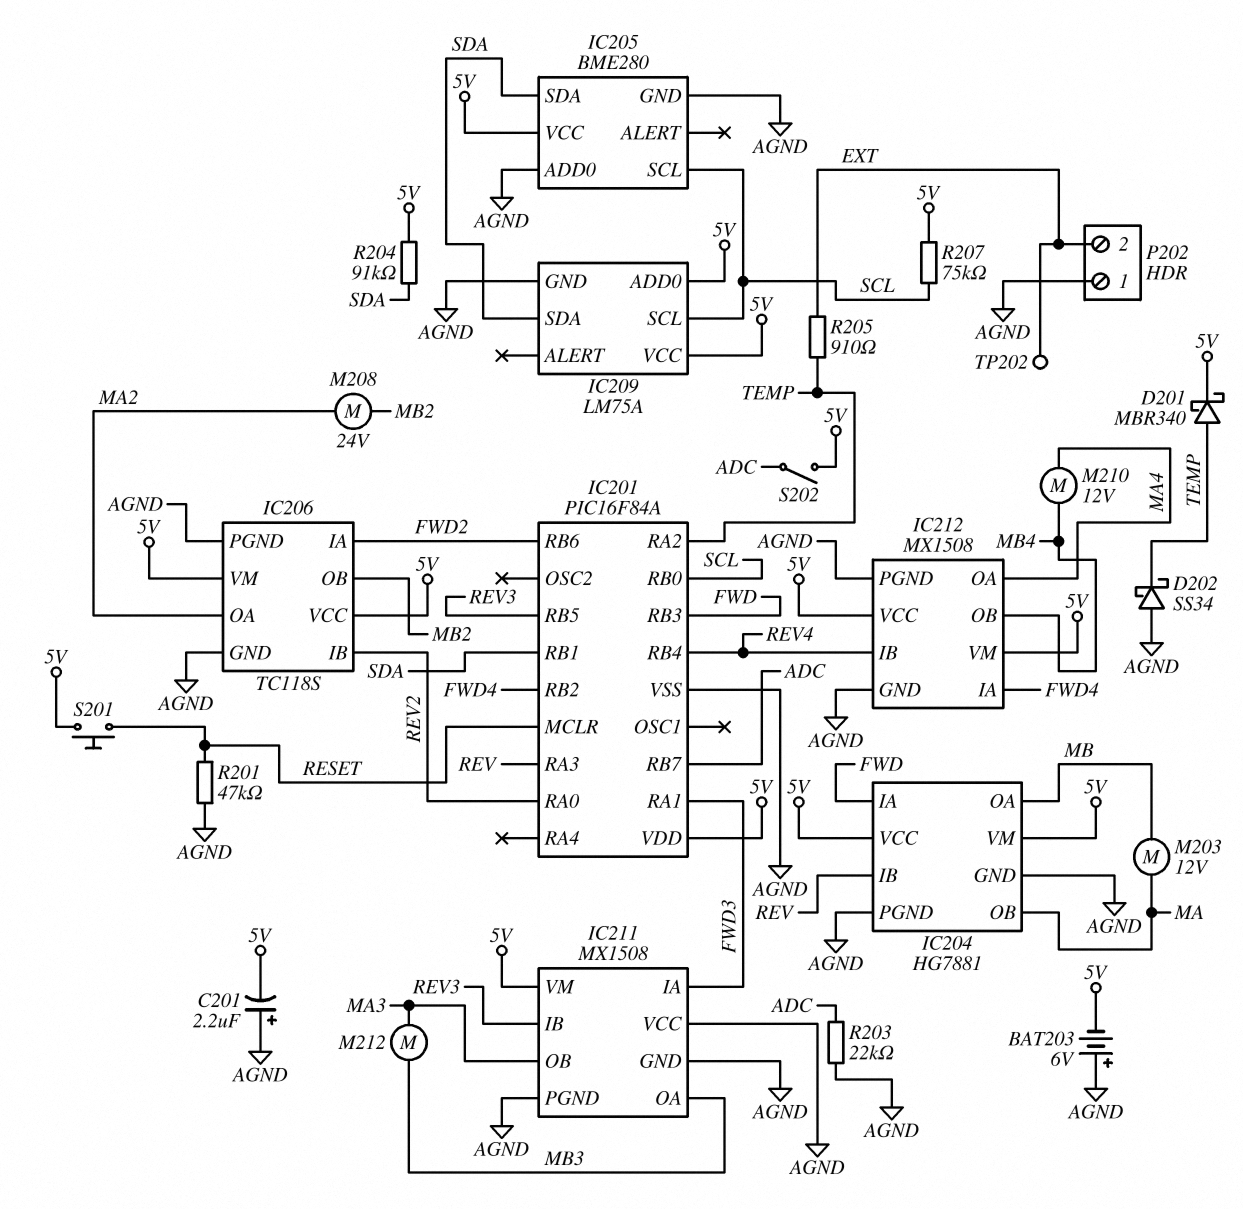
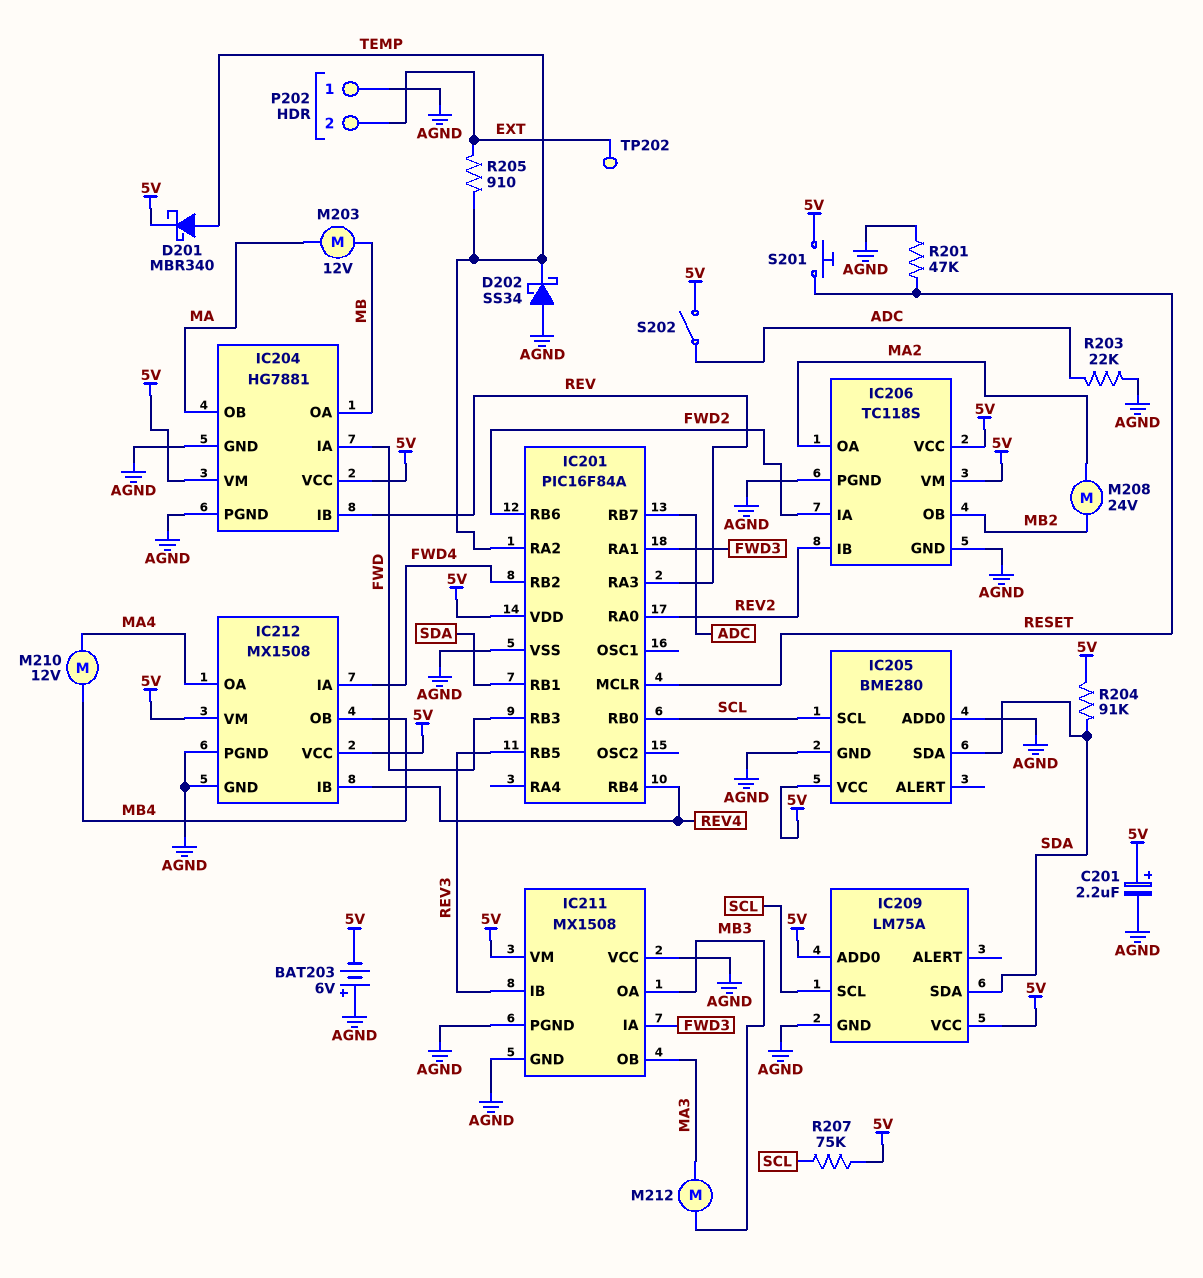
C201: 2.2uF (plus AGND, minus 5V) -> 2.2uF (plus 5V, minus AGND)

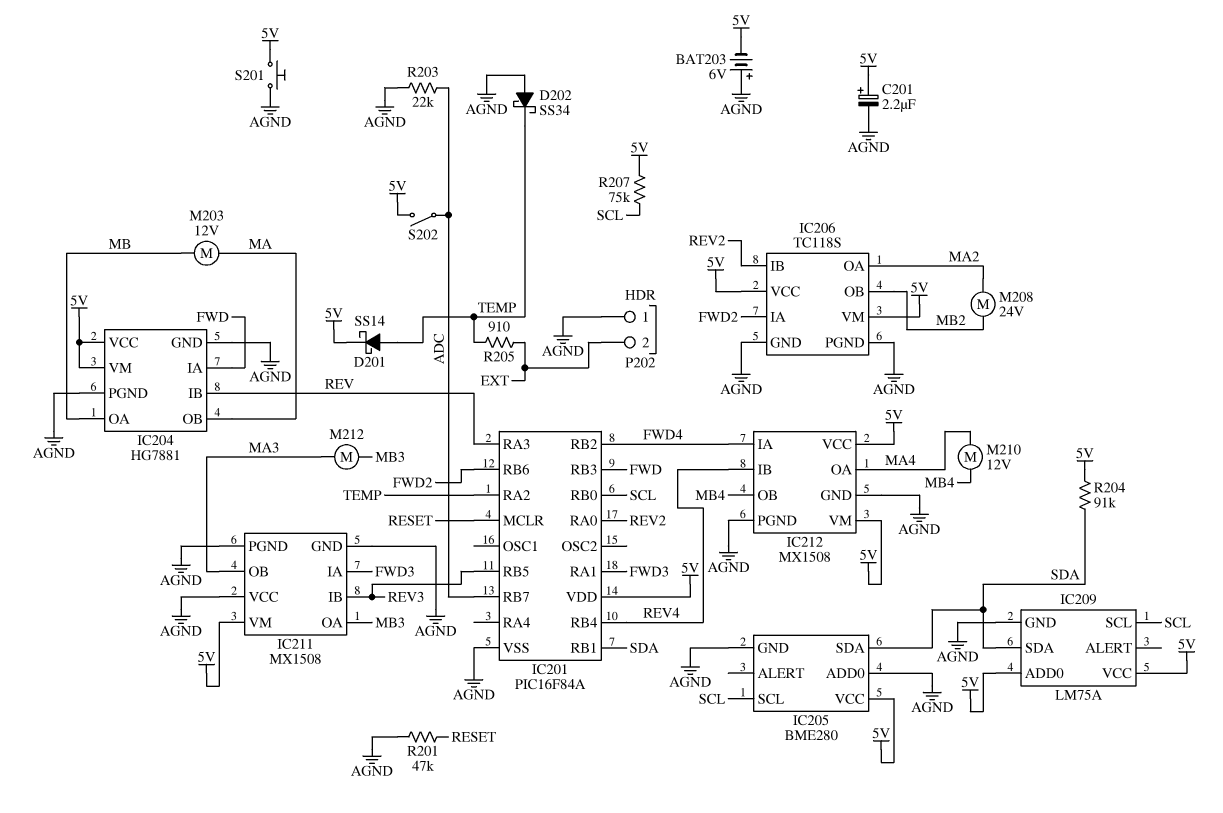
D201: schottky MBR340 (A TEMP, K 5V) -> schottky SS14 (A TEMP, K 5V)
S201: button (5V, RESET) -> button (5V, AGND)
TP202: test point (EXT) -> none

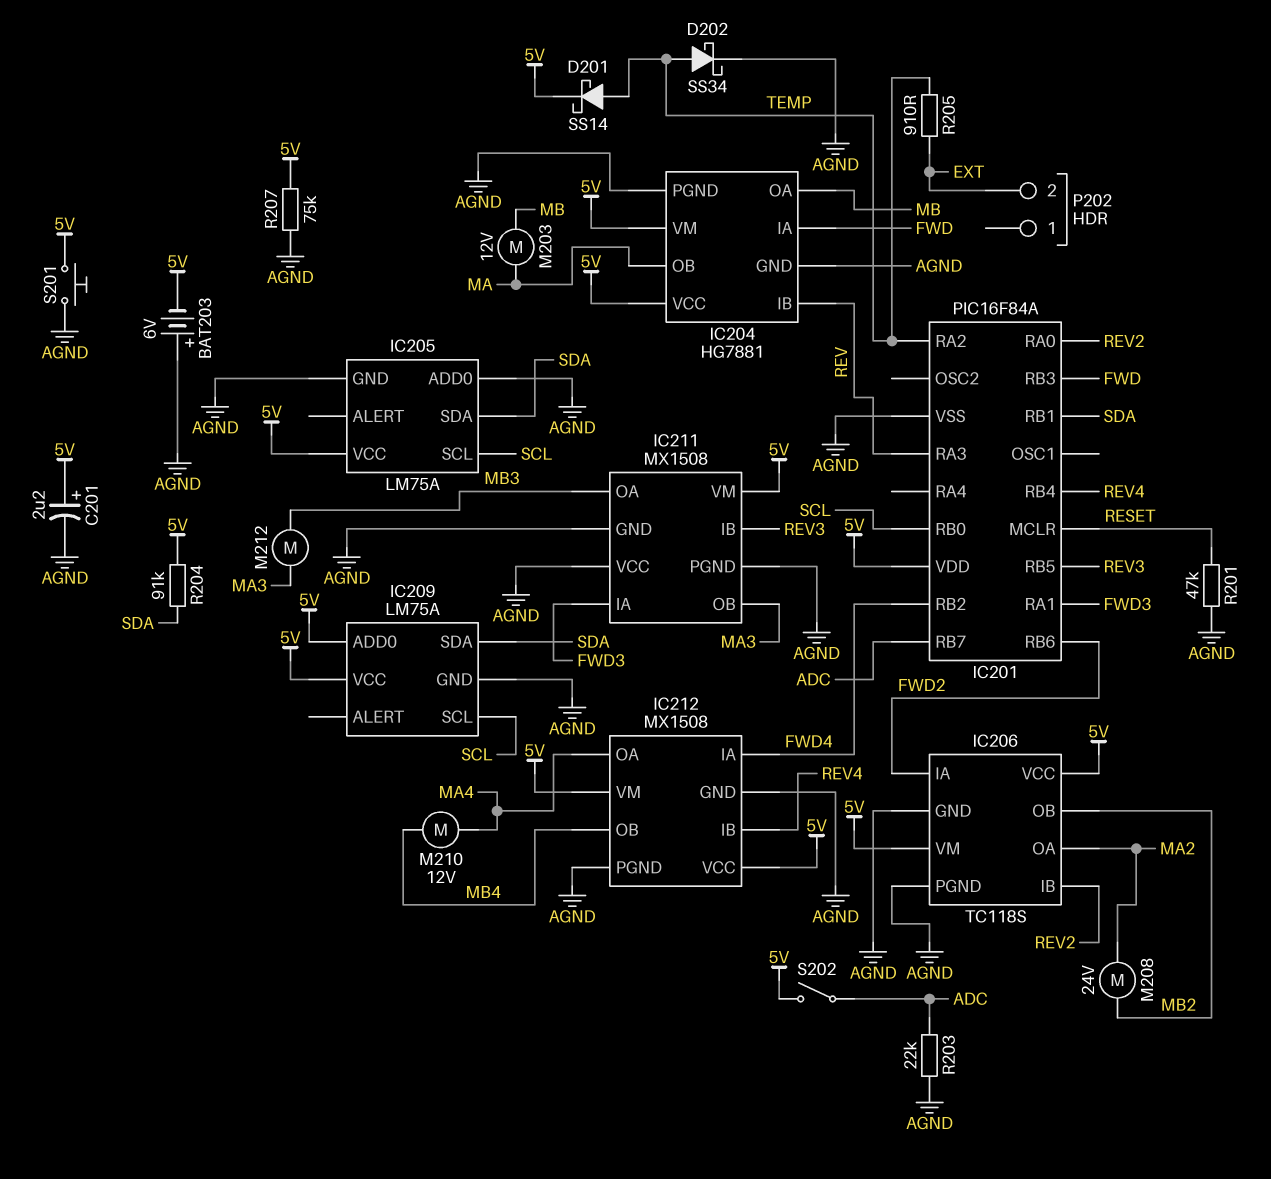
D202: schottky SS34 (A AGND, K TEMP) -> schottky SS34 (A TEMP, K AGND)
IC205: BME280 -> LM75A
P202 pin 1: AGND -> none
R207: 75k (5V, SCL) -> 75k (5V, AGND)

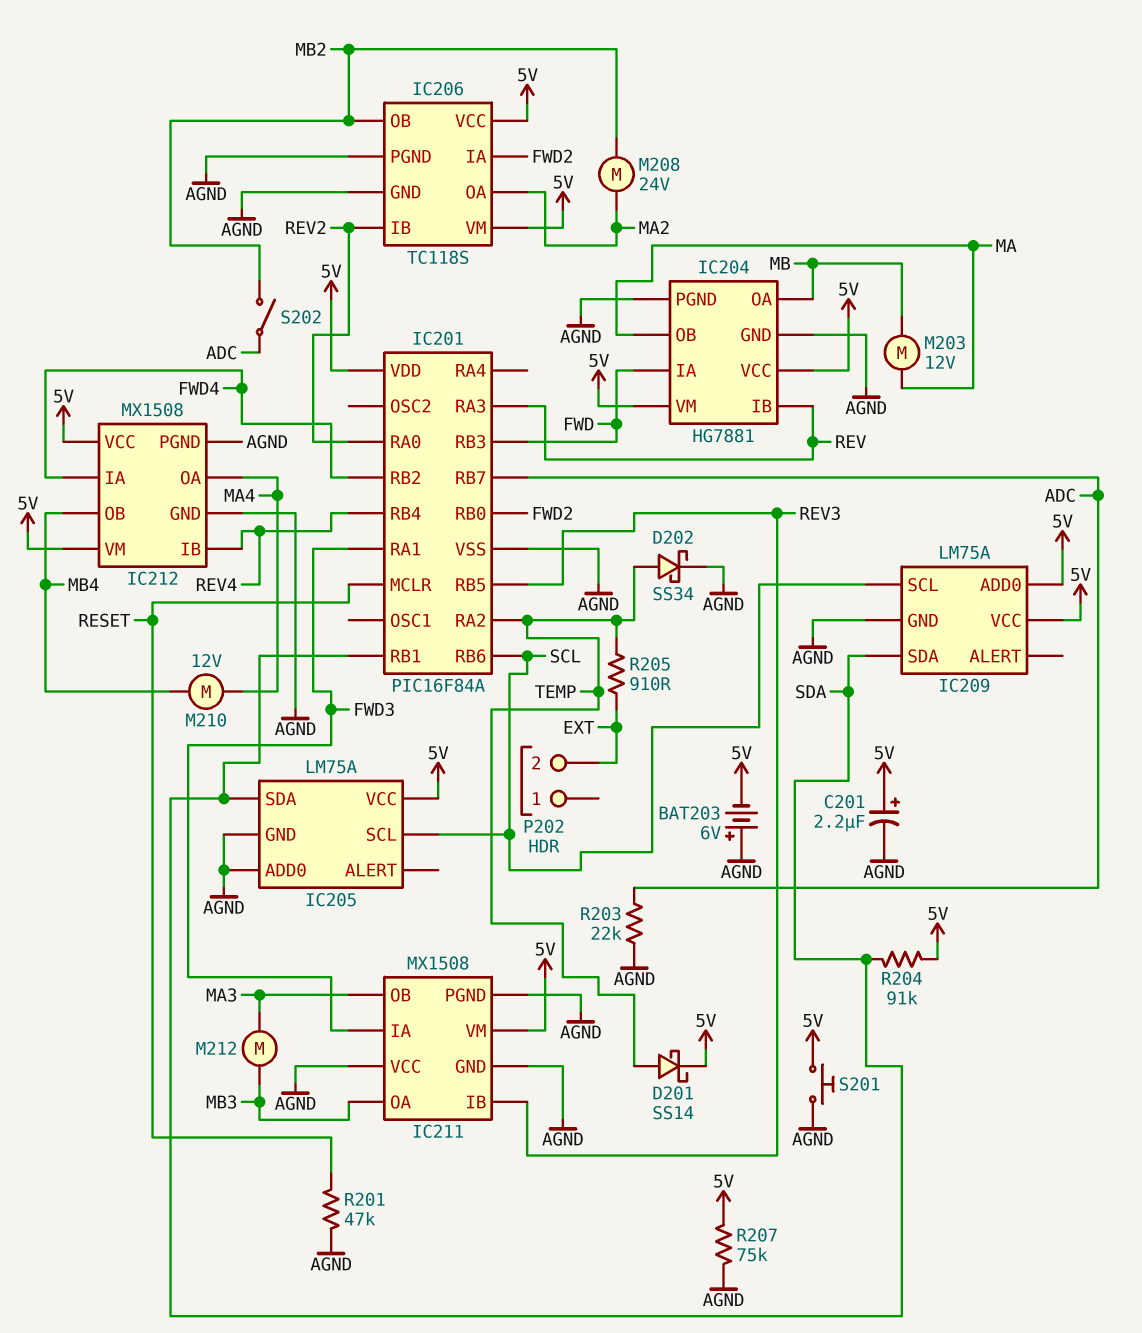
IC201 pin RB0: SCL -> FWD2
IC201 pin RB6: FWD2 -> SCL
S202: switch (5V, ADC) -> switch (ADC, MB2)

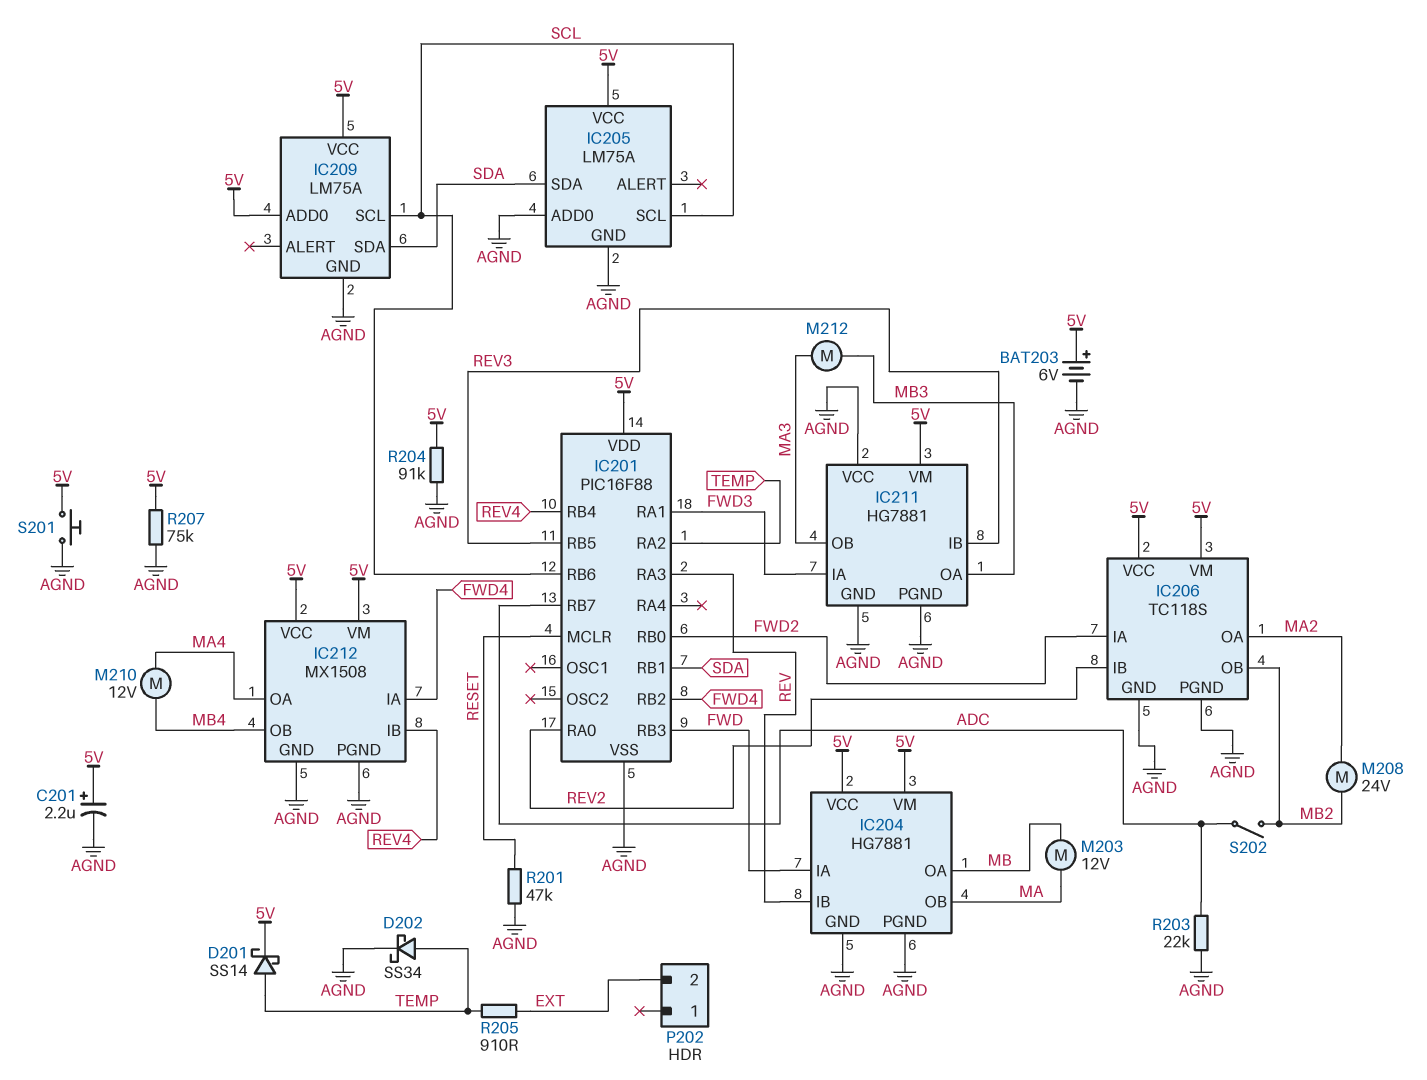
BAT203: 6V (plus AGND, minus 5V) -> 6V (plus 5V, minus AGND)
IC201: PIC16F84A -> PIC16F88
IC211: MX1508 -> HG7881
R204: 91k (5V, SDA) -> 91k (5V, AGND)

